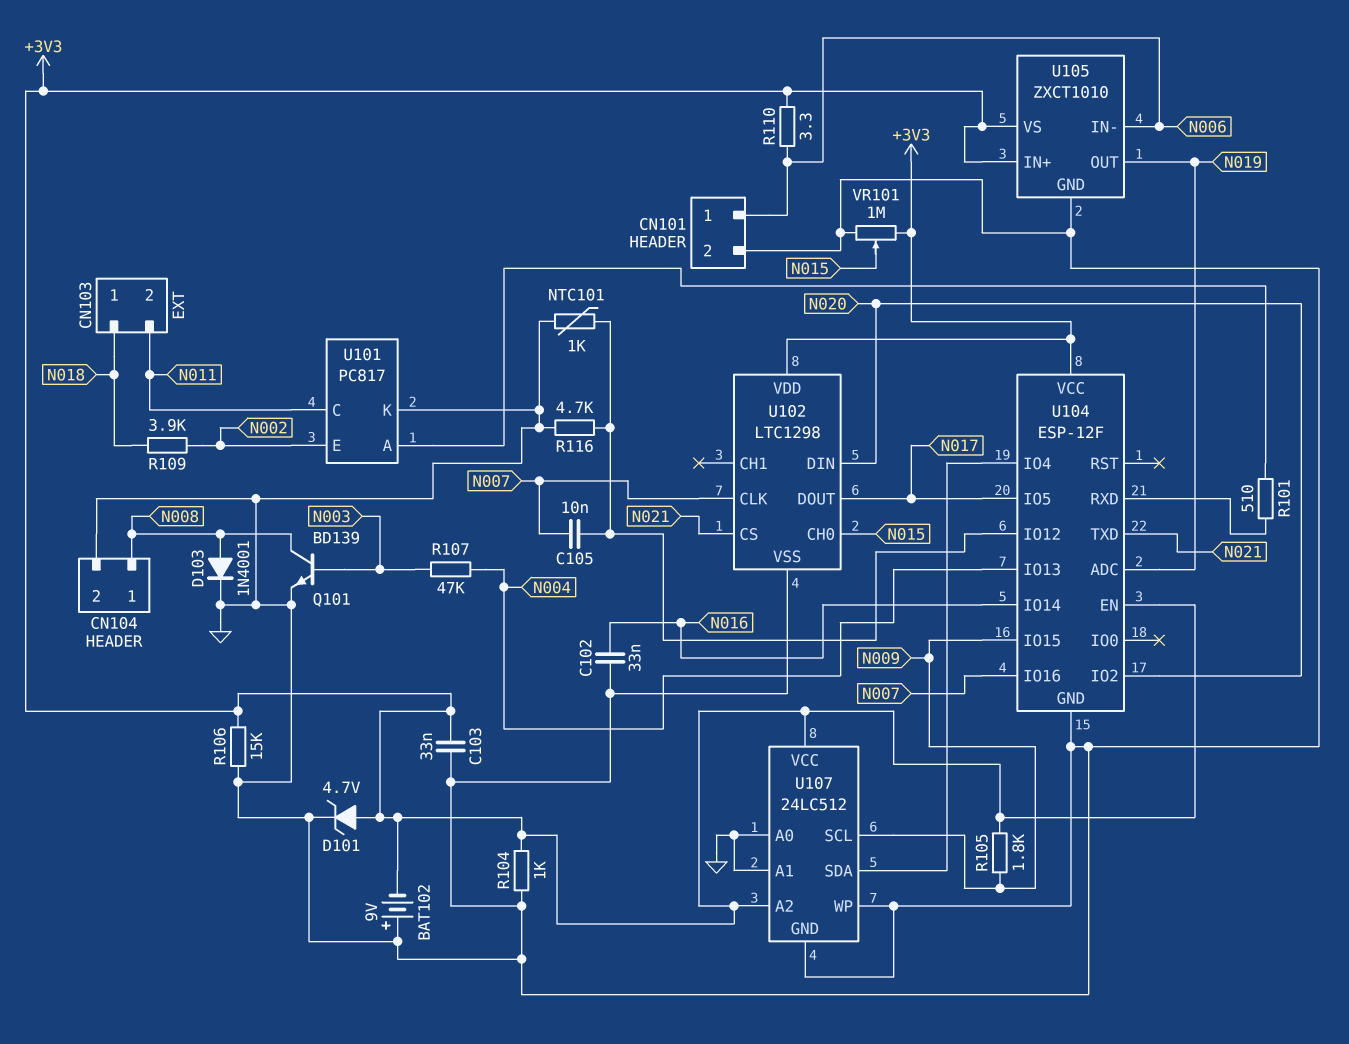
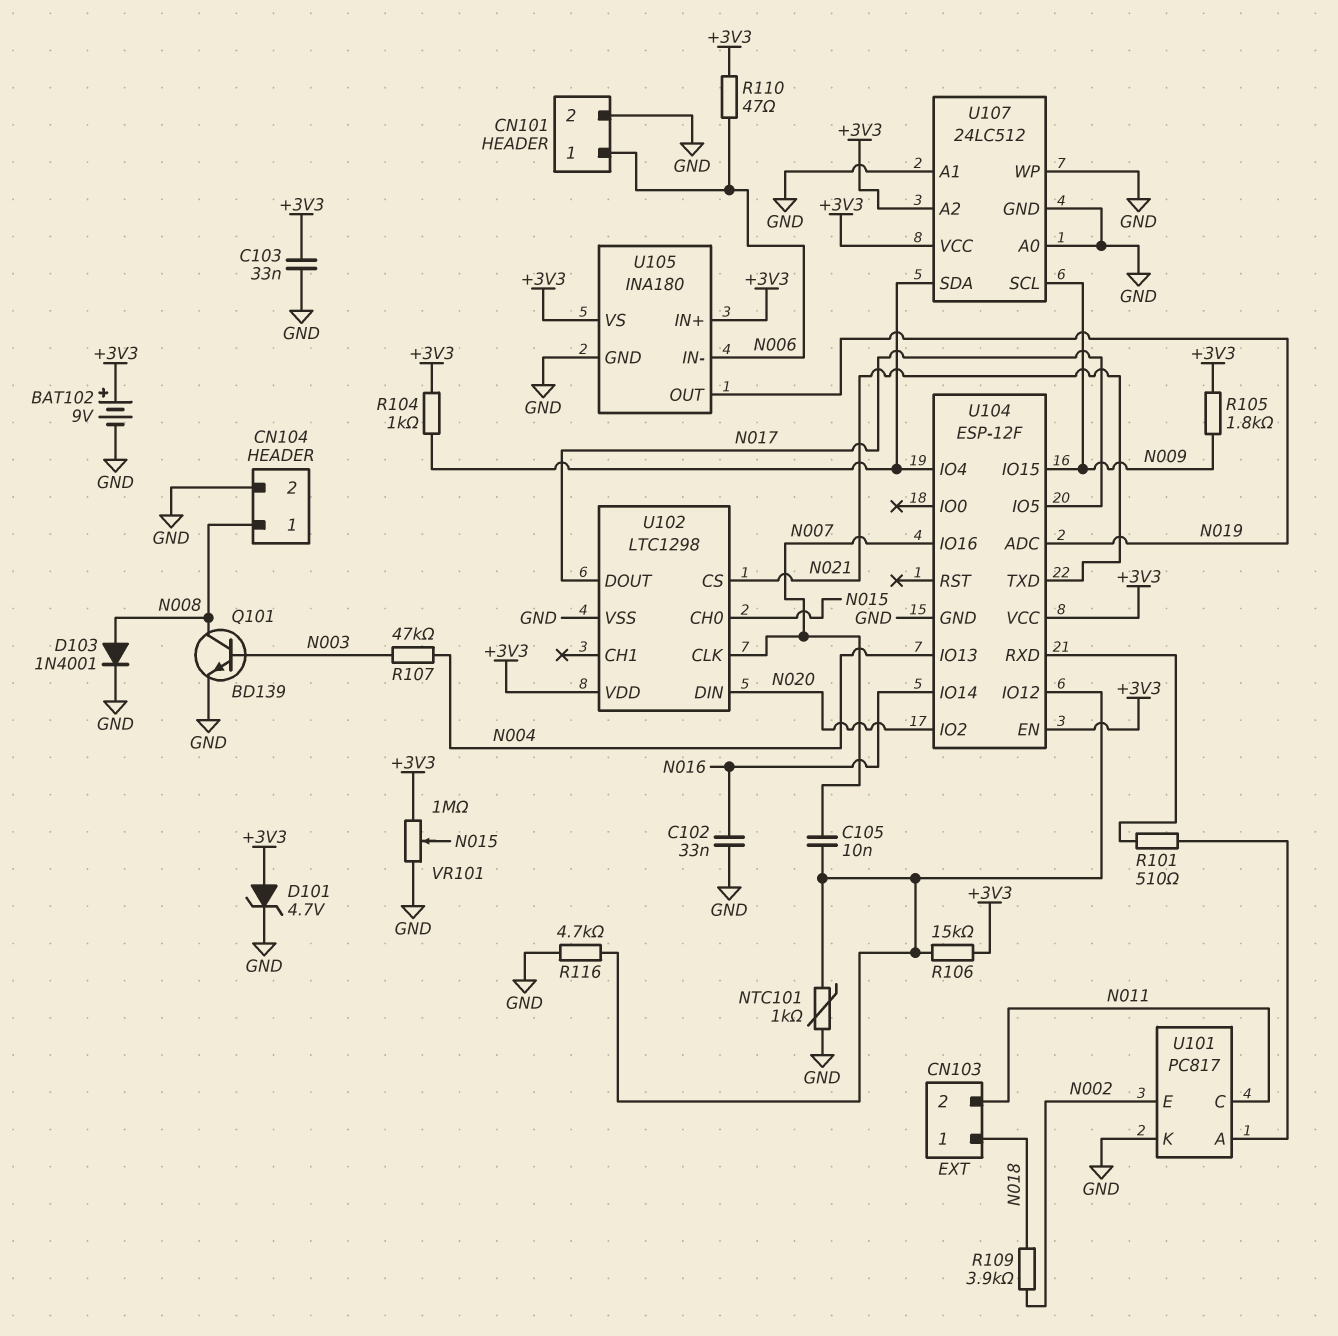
BAT102: 9V (plus GND, minus +3V3) -> 9V (plus +3V3, minus GND)
R104: 1k (+3V3, GND) -> 1k (+3V3, U104/IO4)
R106: 15k (+3V3, GND) -> 15k (+3V3, U104/IO12)
R110: 3.3 (+3V3, N006) -> 47 (+3V3, N006)
U105: ZXCT1010 -> INA180

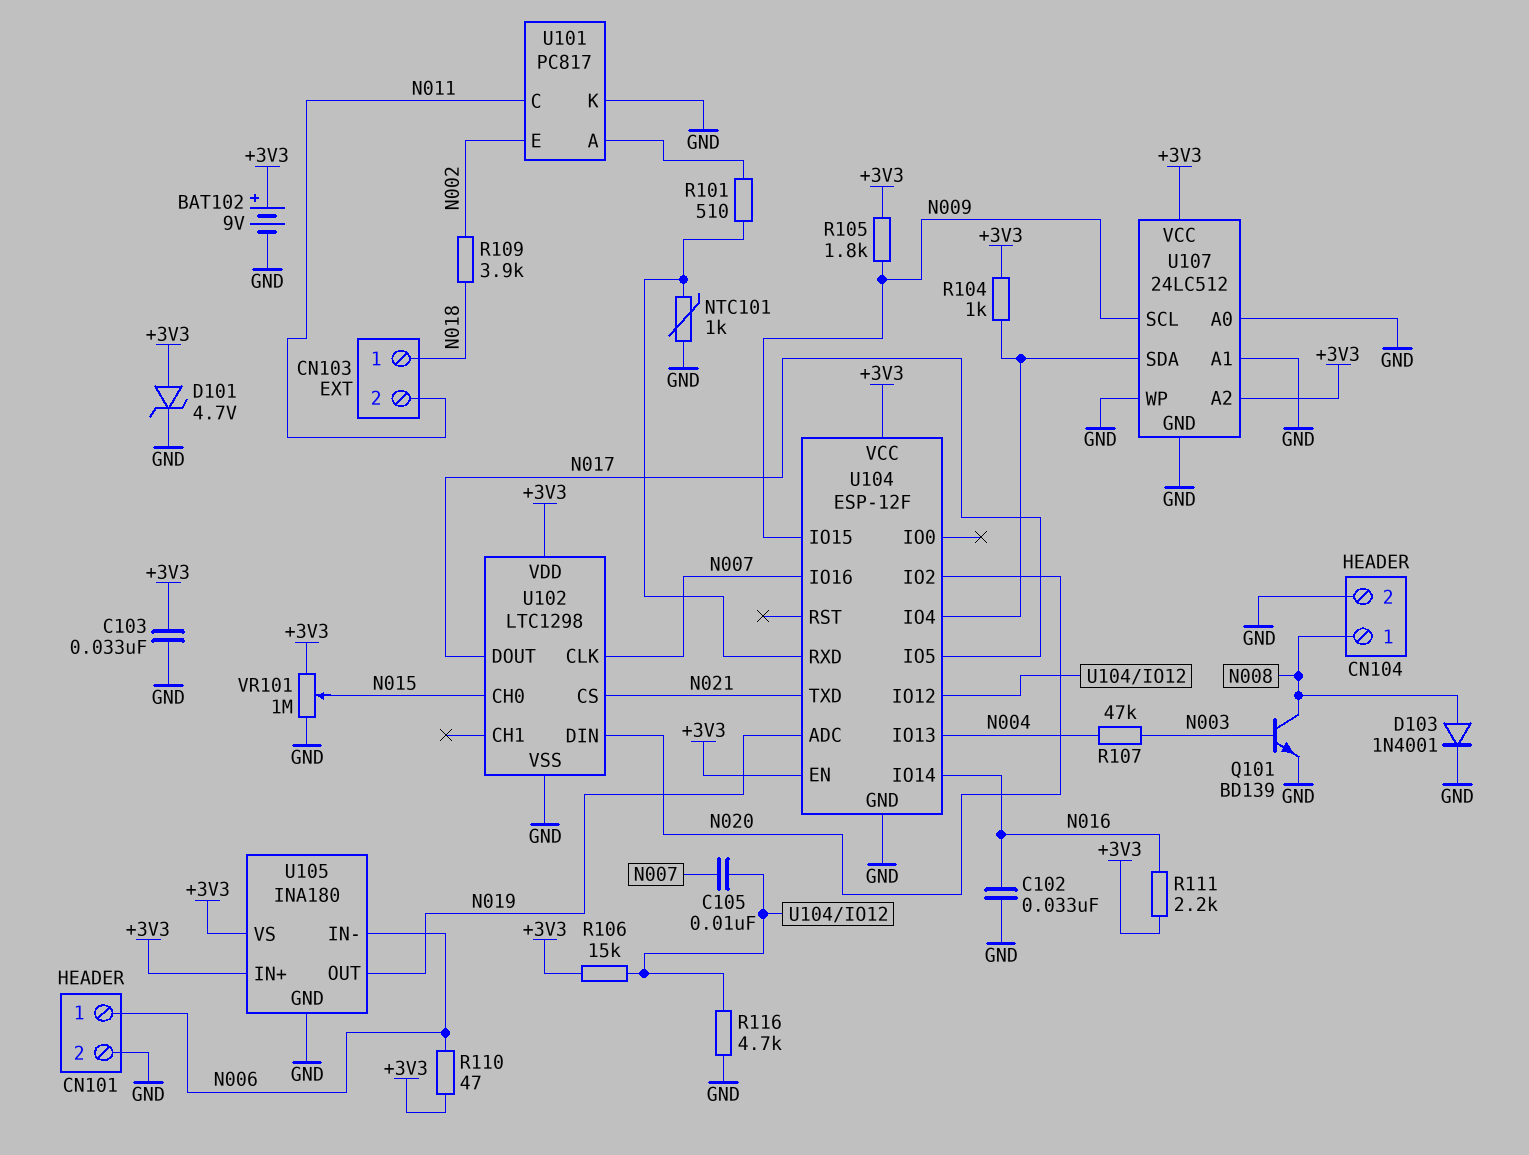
NTC101: 1k (GND, U104/IO12) -> 1k (GND, U104/RXD)
R111: none -> 2.2k (+3V3, N016)

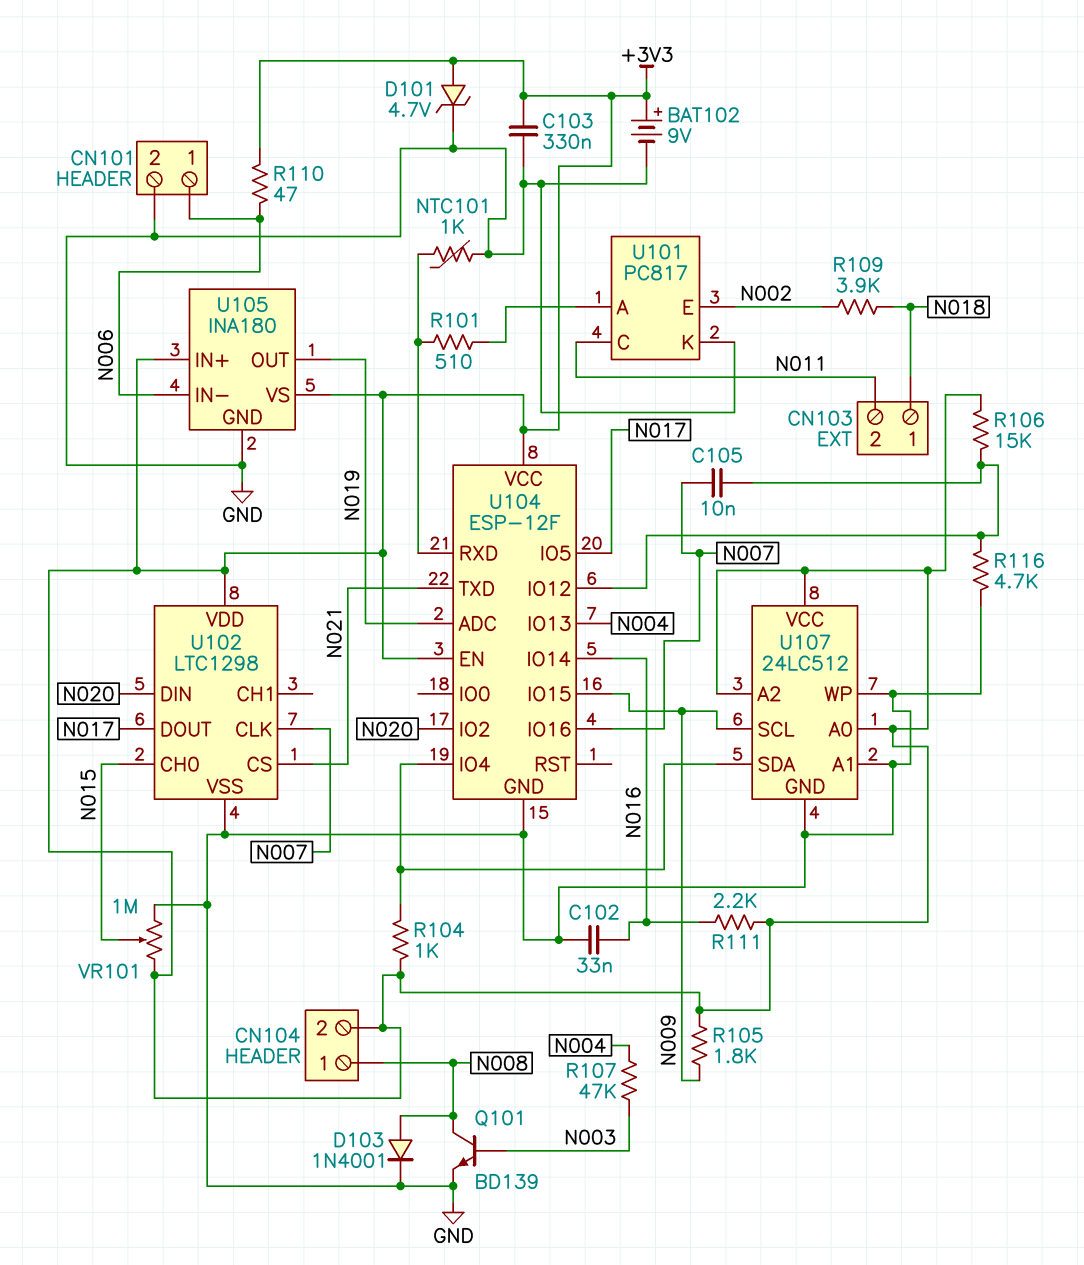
C103: 33nF (+3V3, GND) -> 330nF (+3V3, GND)
CN104 pin 2: GND -> +3V3
U107 pin A0: GND -> +3V3

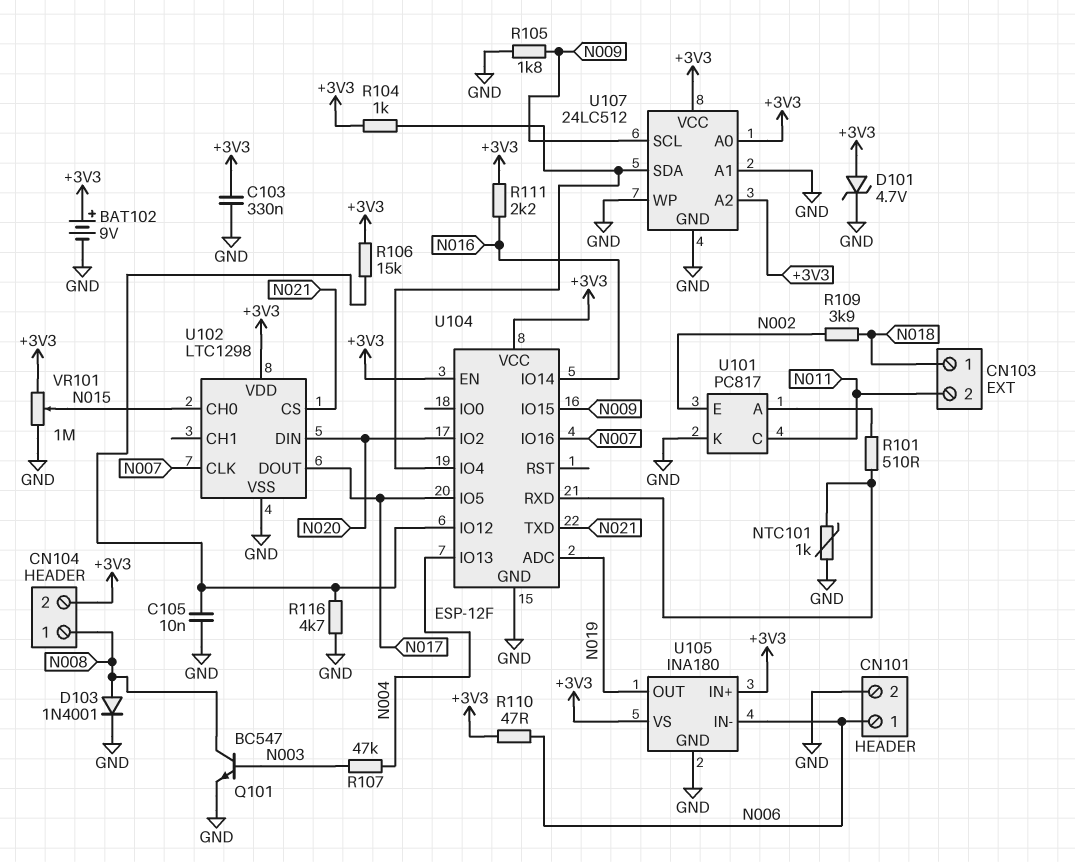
C102: 33nF (GND, N016) -> none
C105: 10nF (N007, U104/IO12) -> 10nF (GND, U104/IO12)
Q101: NPN BD139 (B N003, C N008, E GND) -> NPN BC547 (B N003, C N008, E GND)
R105: 1.8k (+3V3, N009) -> 1.8k (GND, N009)

